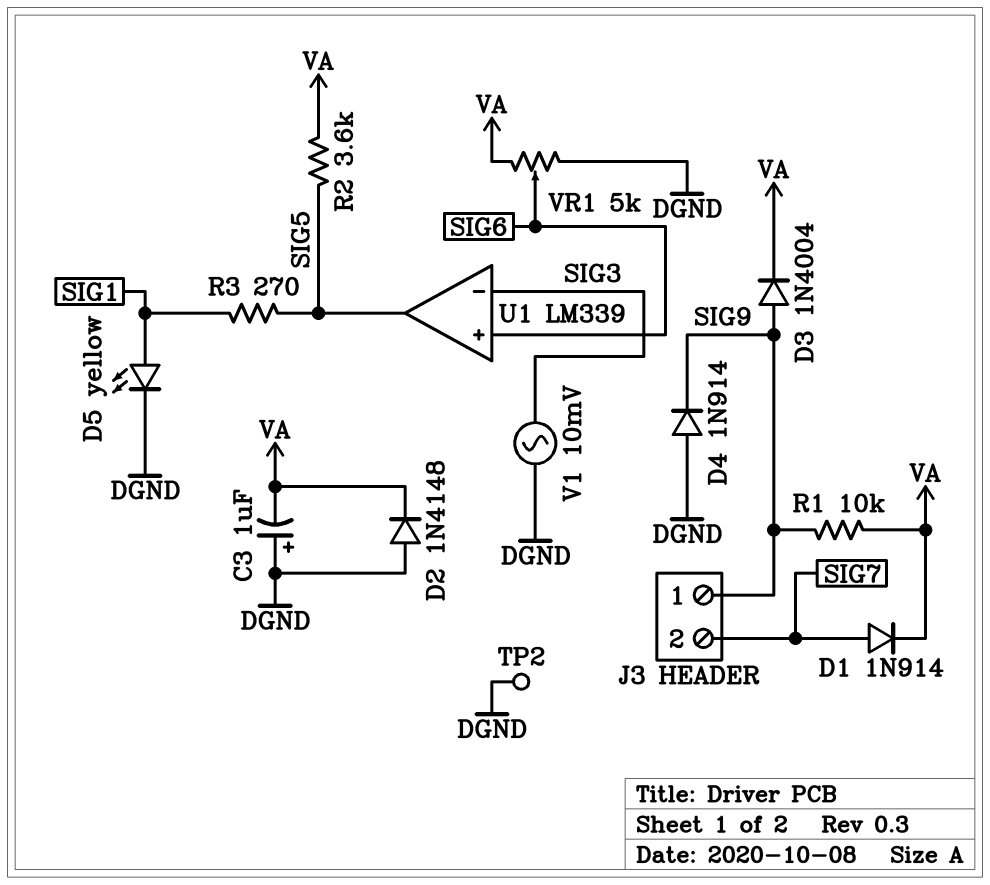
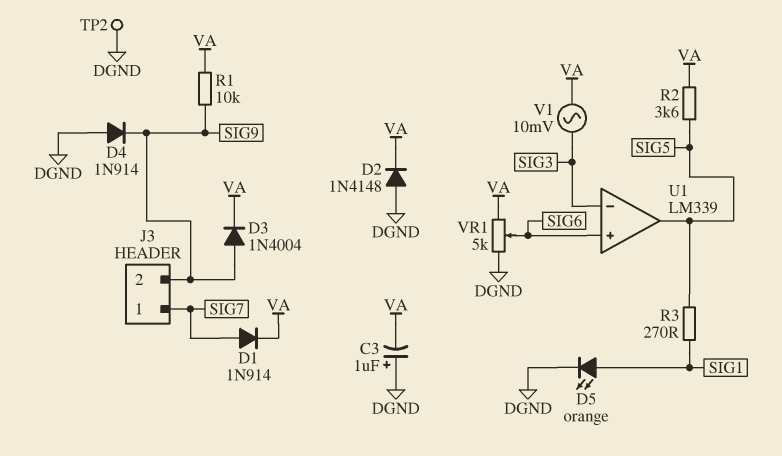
D5: LED yellow (A SIG1, K DGND) -> LED orange (A SIG1, K DGND)
J3 pin 1: SIG9 -> SIG7
J3 pin 2: SIG7 -> SIG9
V1: AC 10mV (DGND, SIG3) -> AC 10mV (SIG3, VA)

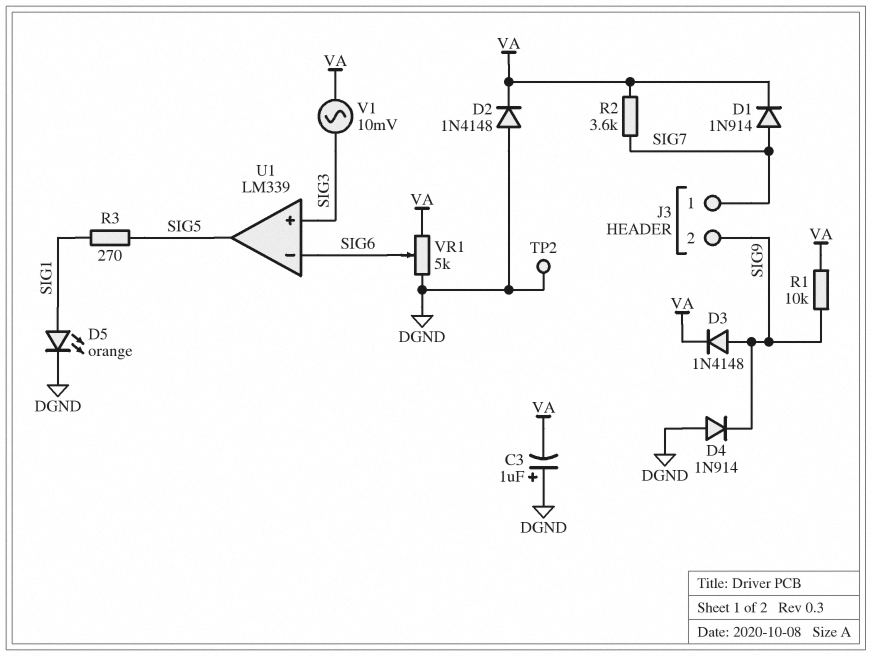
D3: diode 1N4004 (A SIG9, K VA) -> diode 1N4148 (A SIG9, K VA)
R2: 3.6k (SIG5, VA) -> 3.6k (SIG7, VA)
U1 pin in+: SIG6 -> SIG3
U1 pin in-: SIG3 -> SIG6

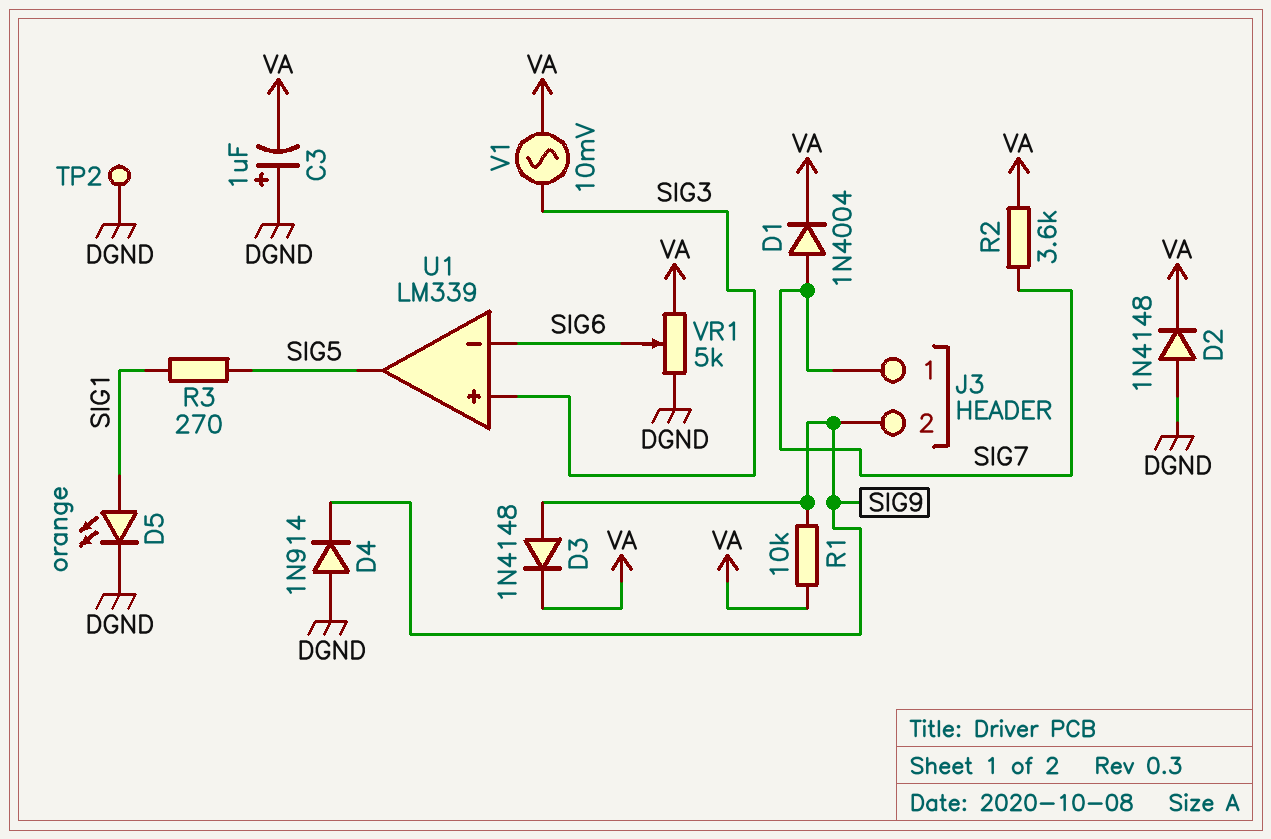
D1: diode 1N914 (A SIG7, K VA) -> diode 1N4004 (A SIG7, K VA)

